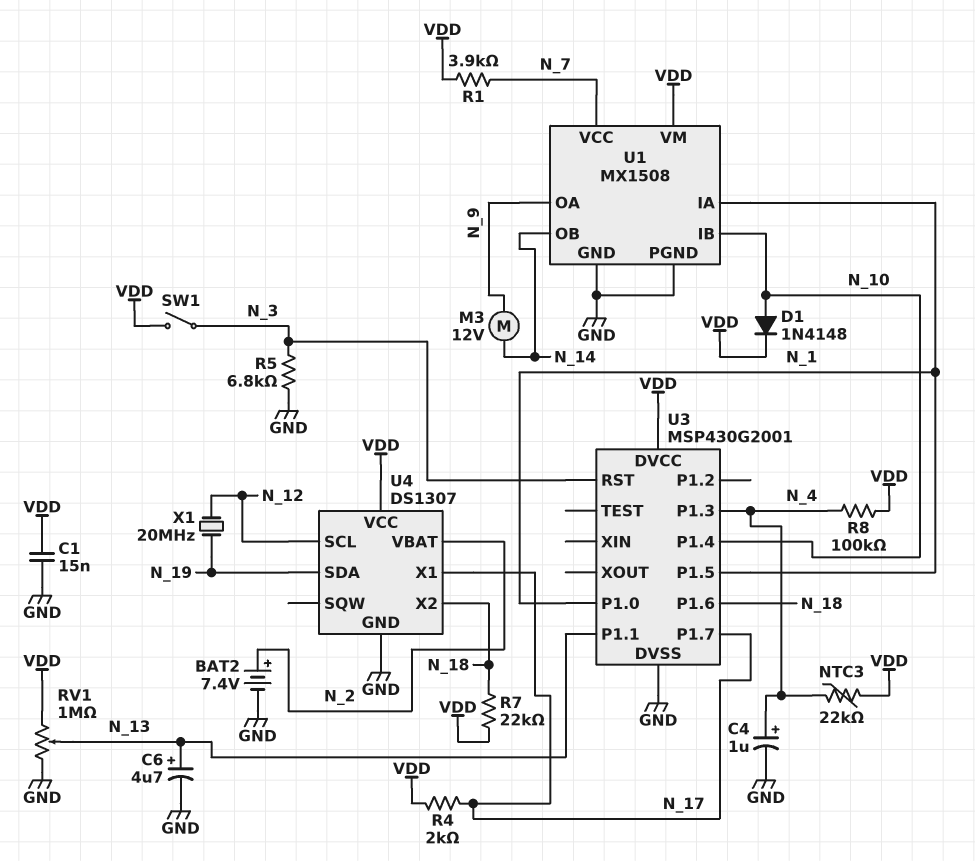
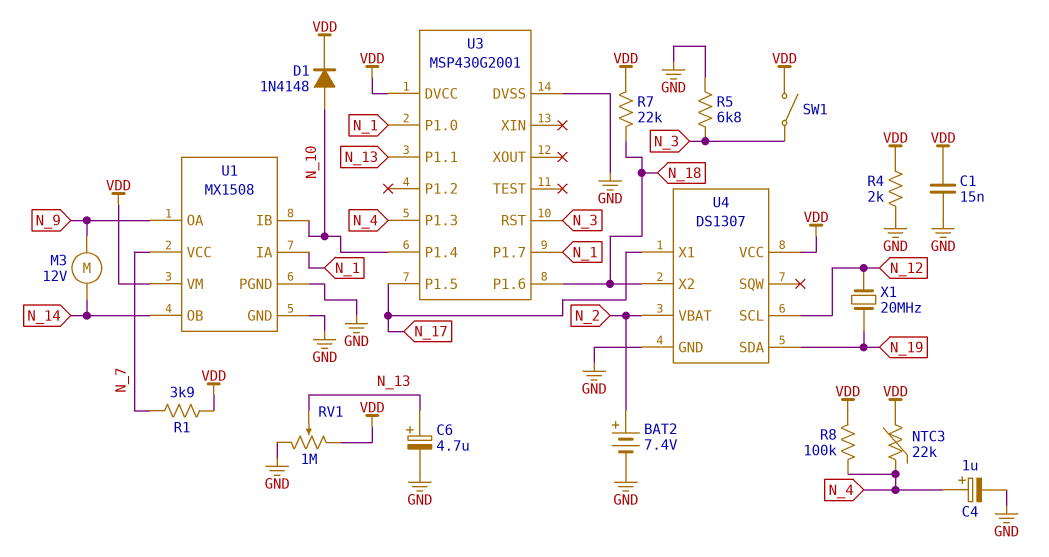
R4: 2k (N_17, VDD) -> 2k (GND, VDD)
U3 pin P1.5: N_1 -> N_17
U3 pin P1.7: N_17 -> N_1

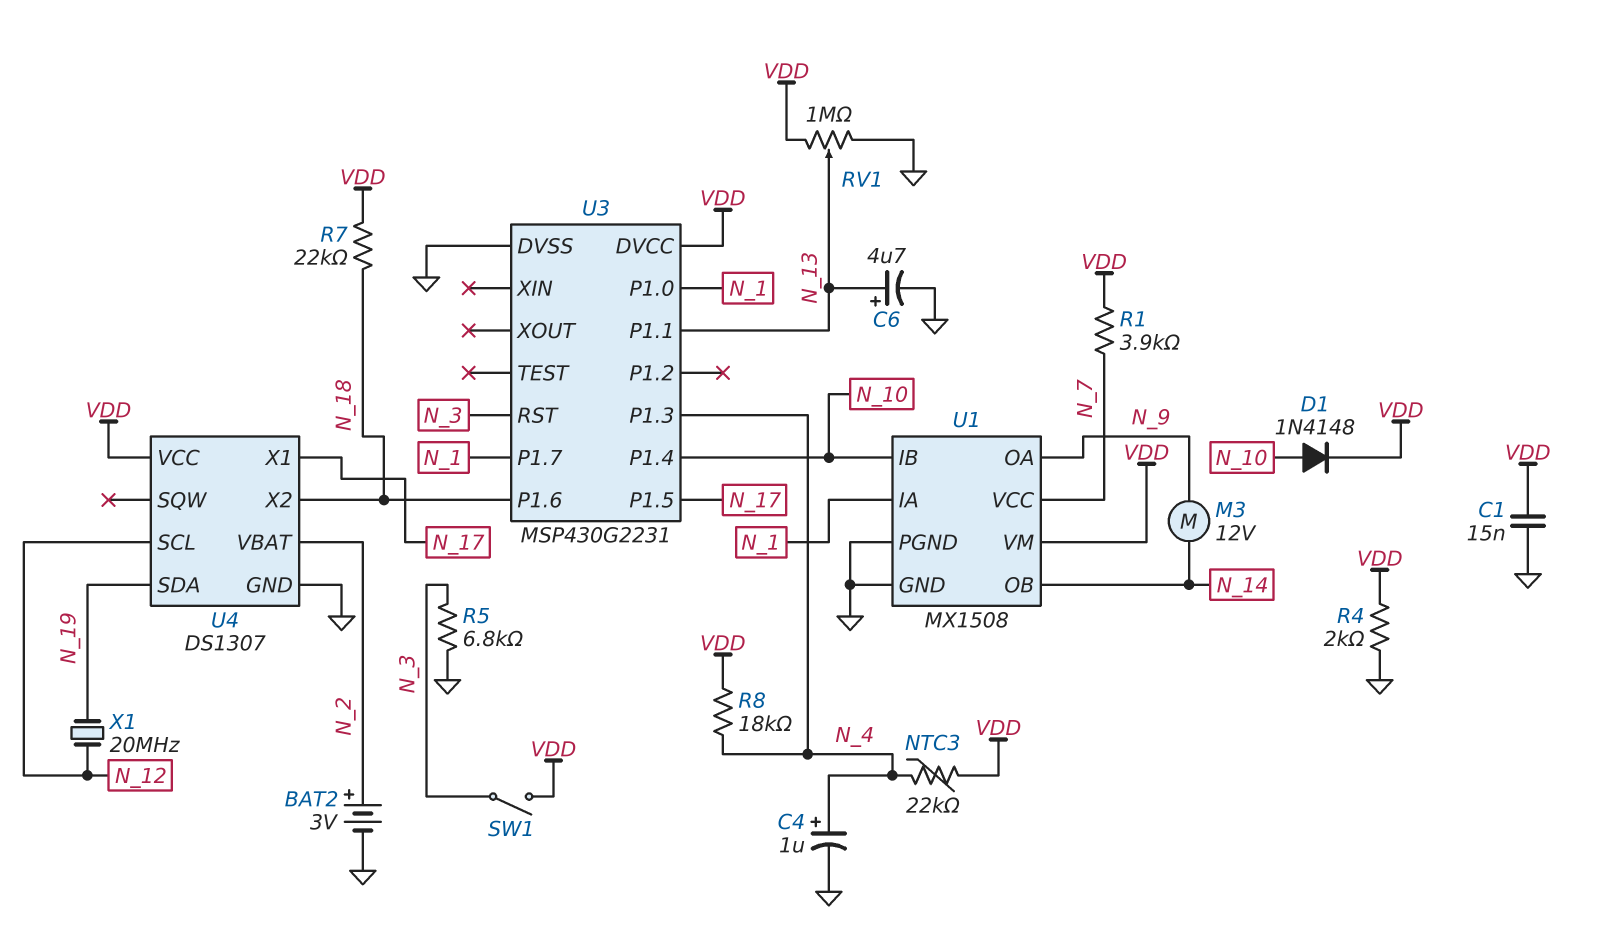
BAT2: 7.4V (plus N_2, minus GND) -> 3V (plus N_2, minus GND)
R8: 100k (N_4, VDD) -> 18k (N_4, VDD)
U3: MSP430G2001 -> MSP430G2231

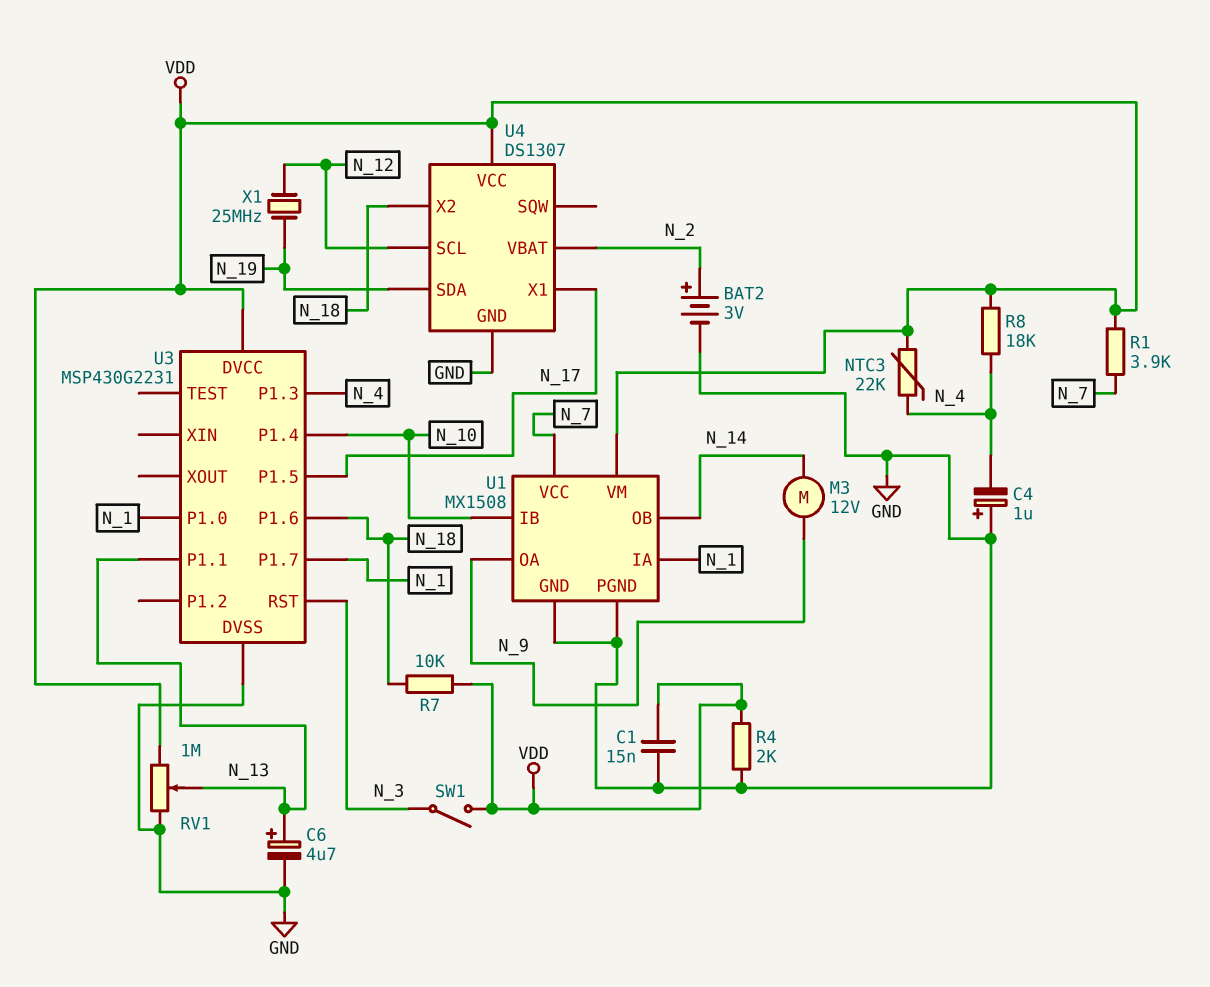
C4: 1uF (plus N_4, minus GND) -> 1uF (plus GND, minus N_4)
D1: diode 1N4148 (A N_10, K VDD) -> none
R5: 6.8k (GND, N_3) -> none
R7: 22k (N_18, VDD) -> 10k (N_18, VDD)
X1: 20MHz (N_12, N_19) -> 25MHz (N_12, N_19)

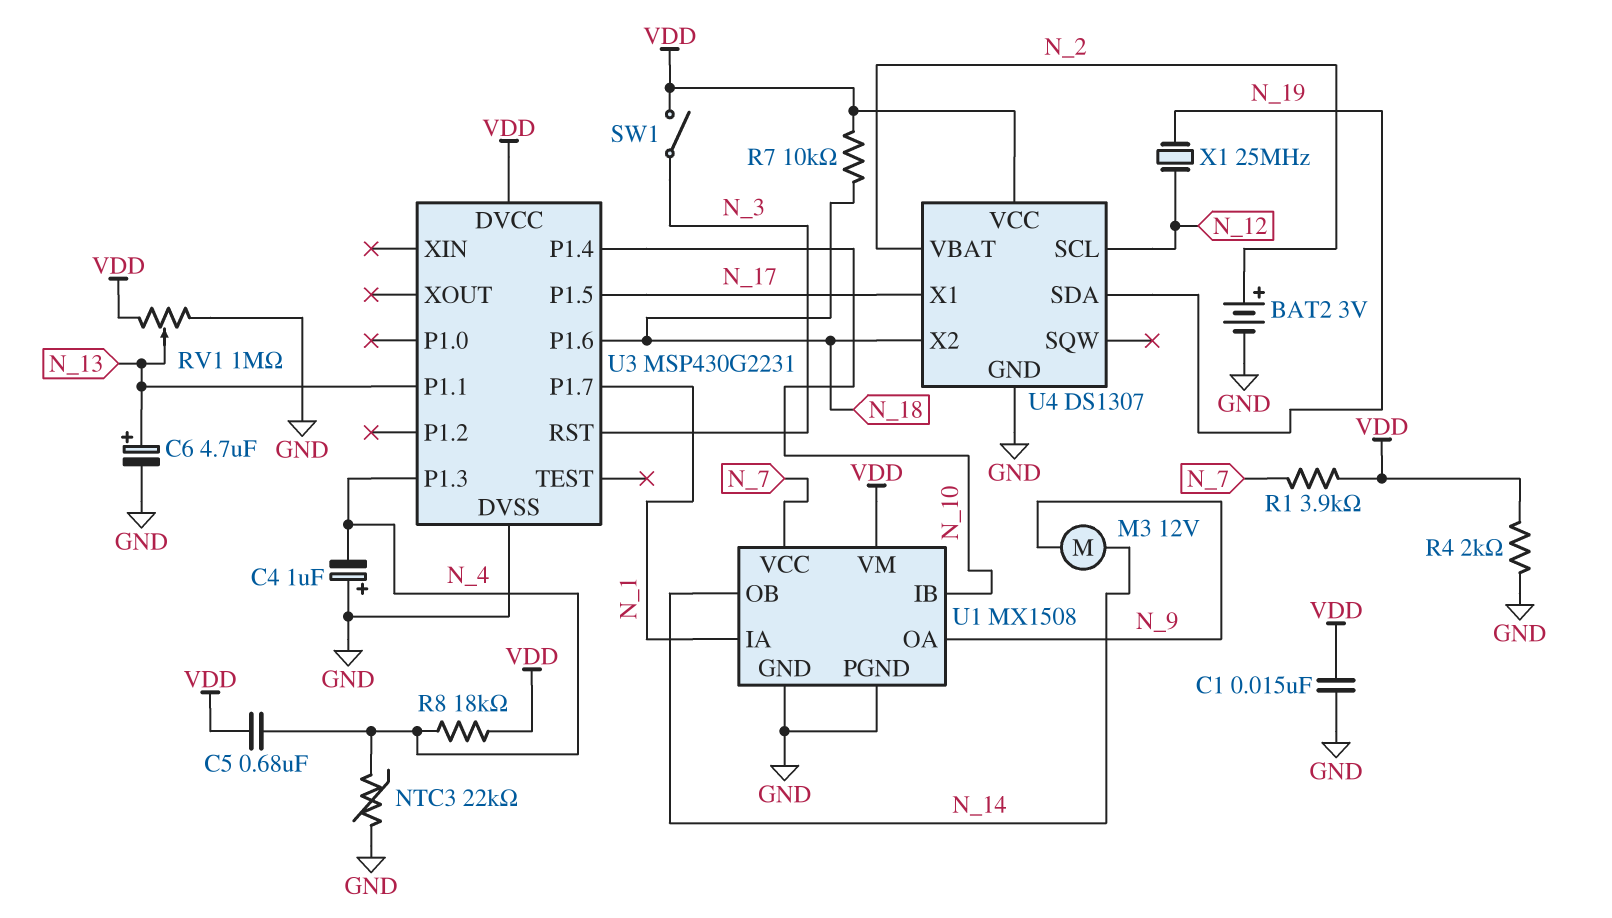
C5: none -> 680nF (N_4, VDD)
NTC3: 22k (N_4, VDD) -> 22k (GND, N_4)
U3 pin P1.0: N_1 -> none

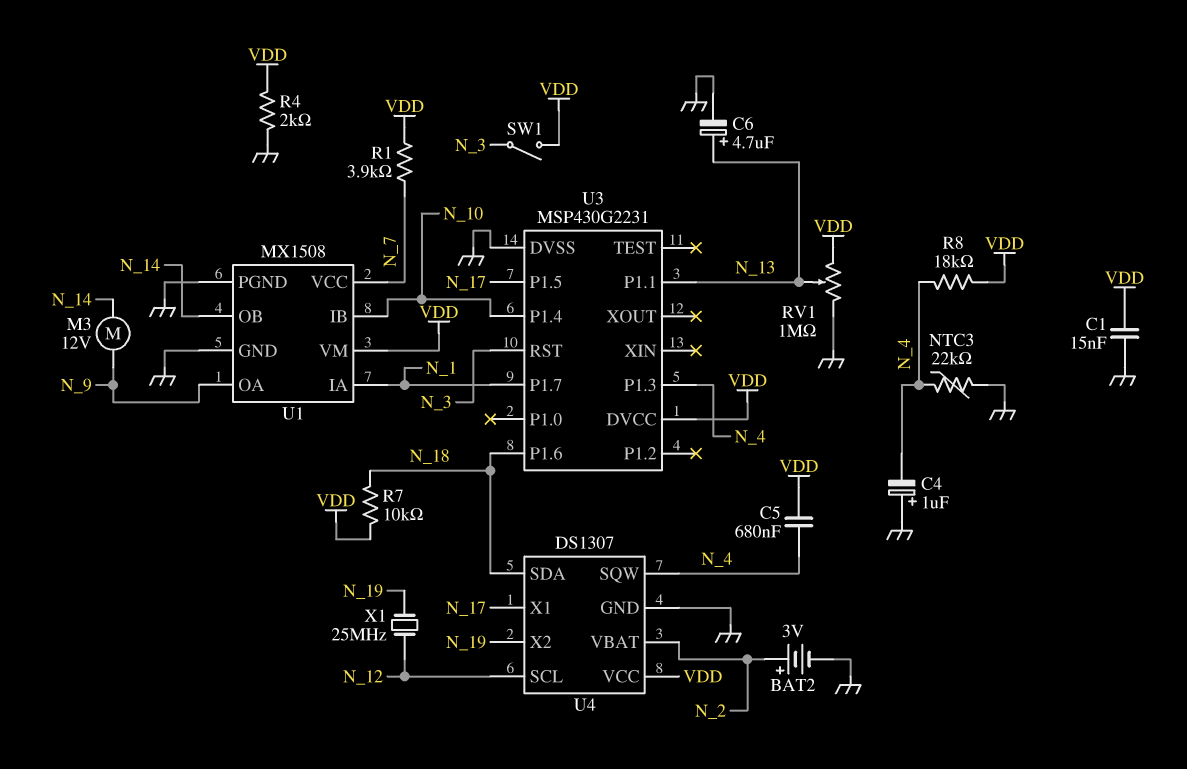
U4 pin SDA: N_19 -> N_18
U4 pin SQW: none -> N_4
U4 pin X2: N_18 -> N_19

